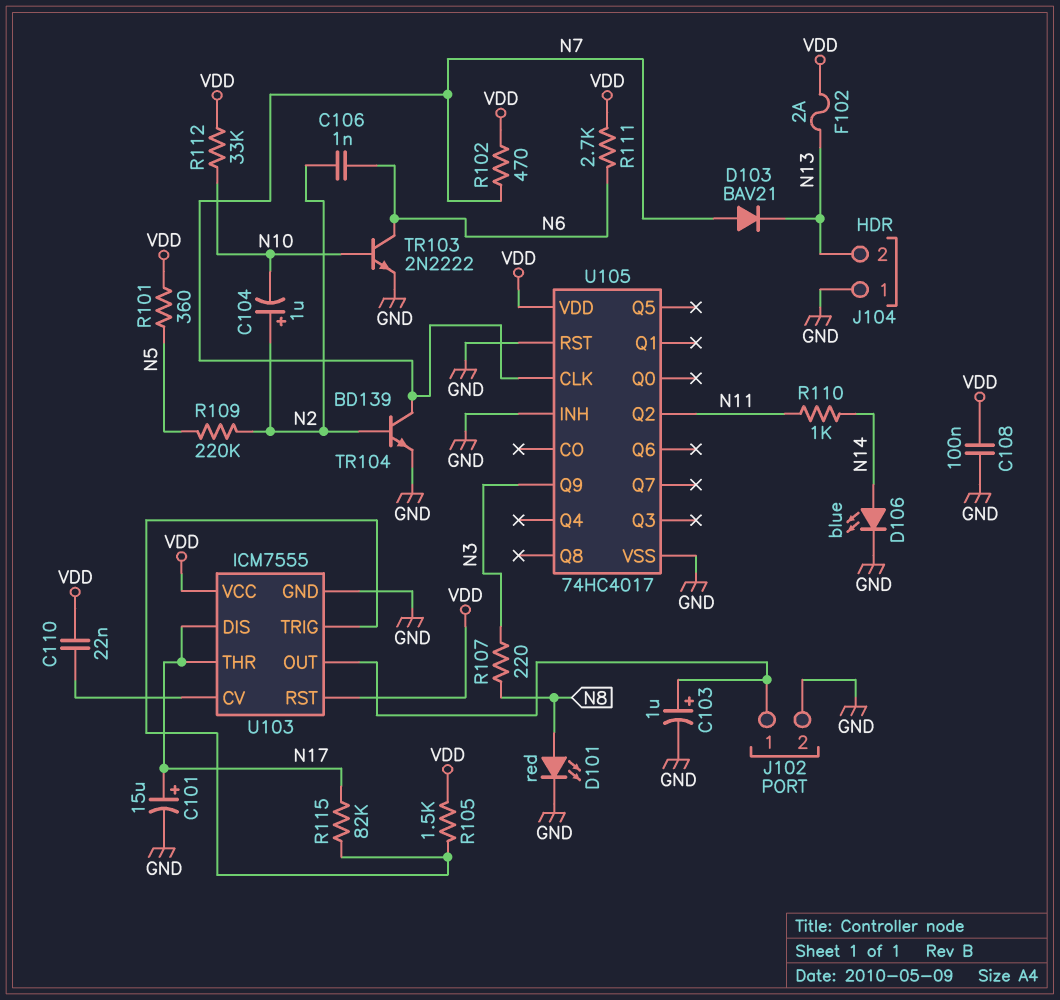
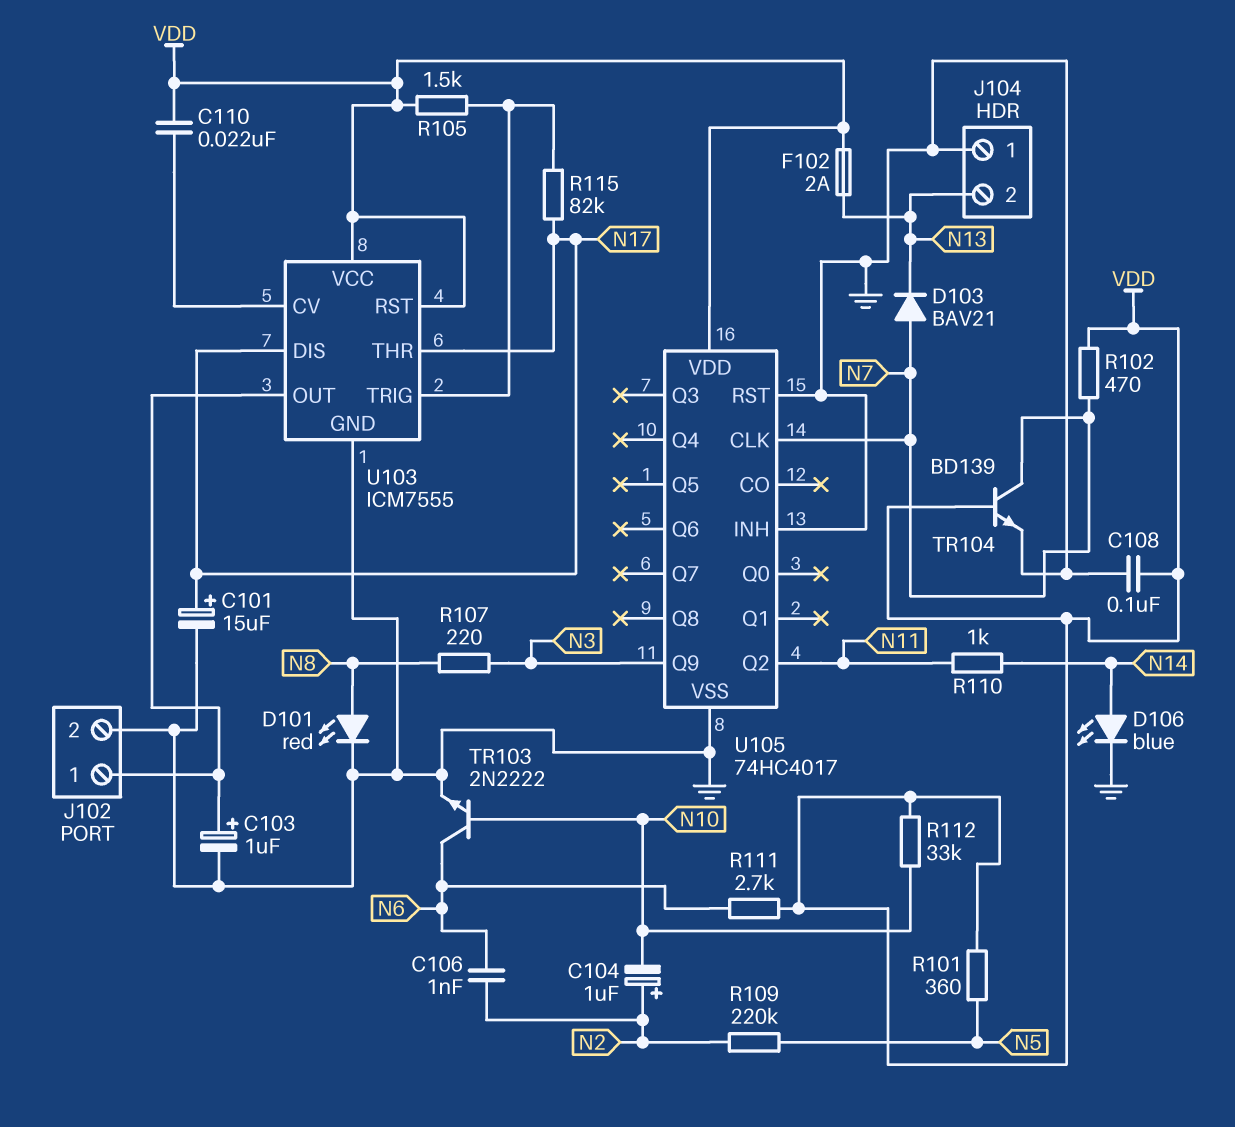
TR104: NPN BD139 (B N2, C N7, E GND) -> NPN BD139 (B VDD, C N7, E GND)

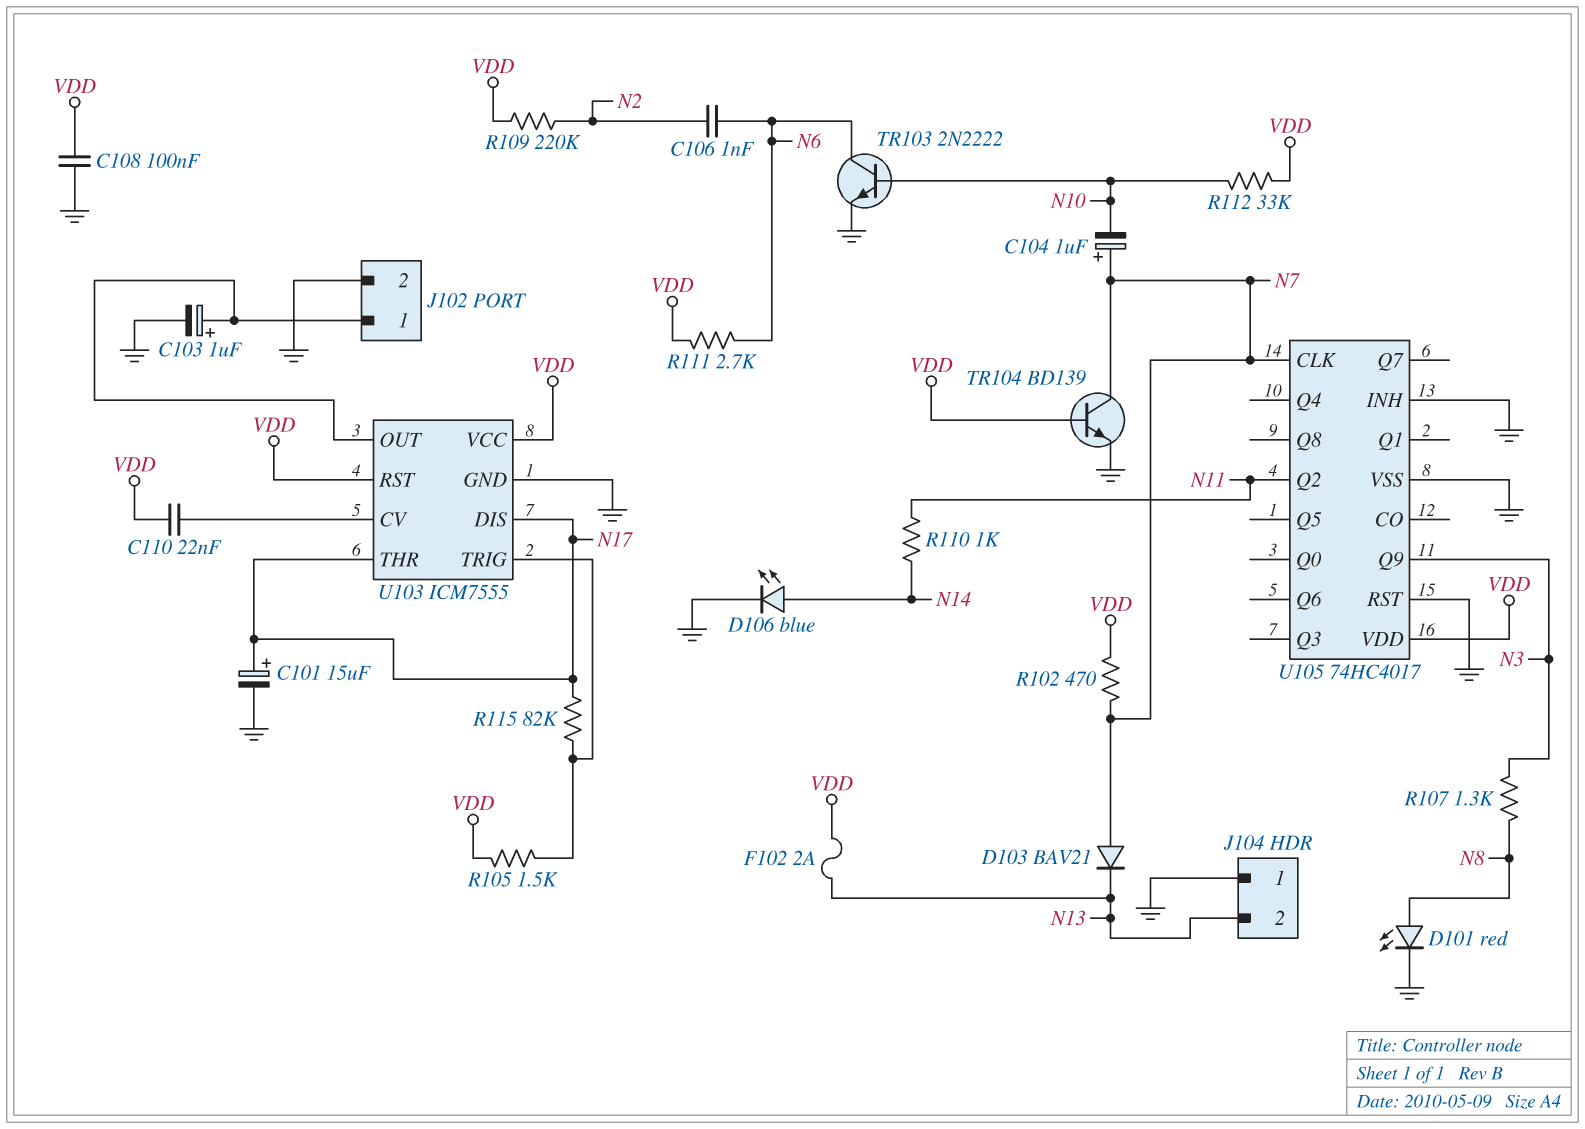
C104: 1uF (plus N2, minus N10) -> 1uF (plus N7, minus N10)
R101: 360 (N5, VDD) -> none
R107: 220 (N3, N8) -> 1.3k (N3, N8)
R109: 220k (N2, N5) -> 220k (N2, VDD)

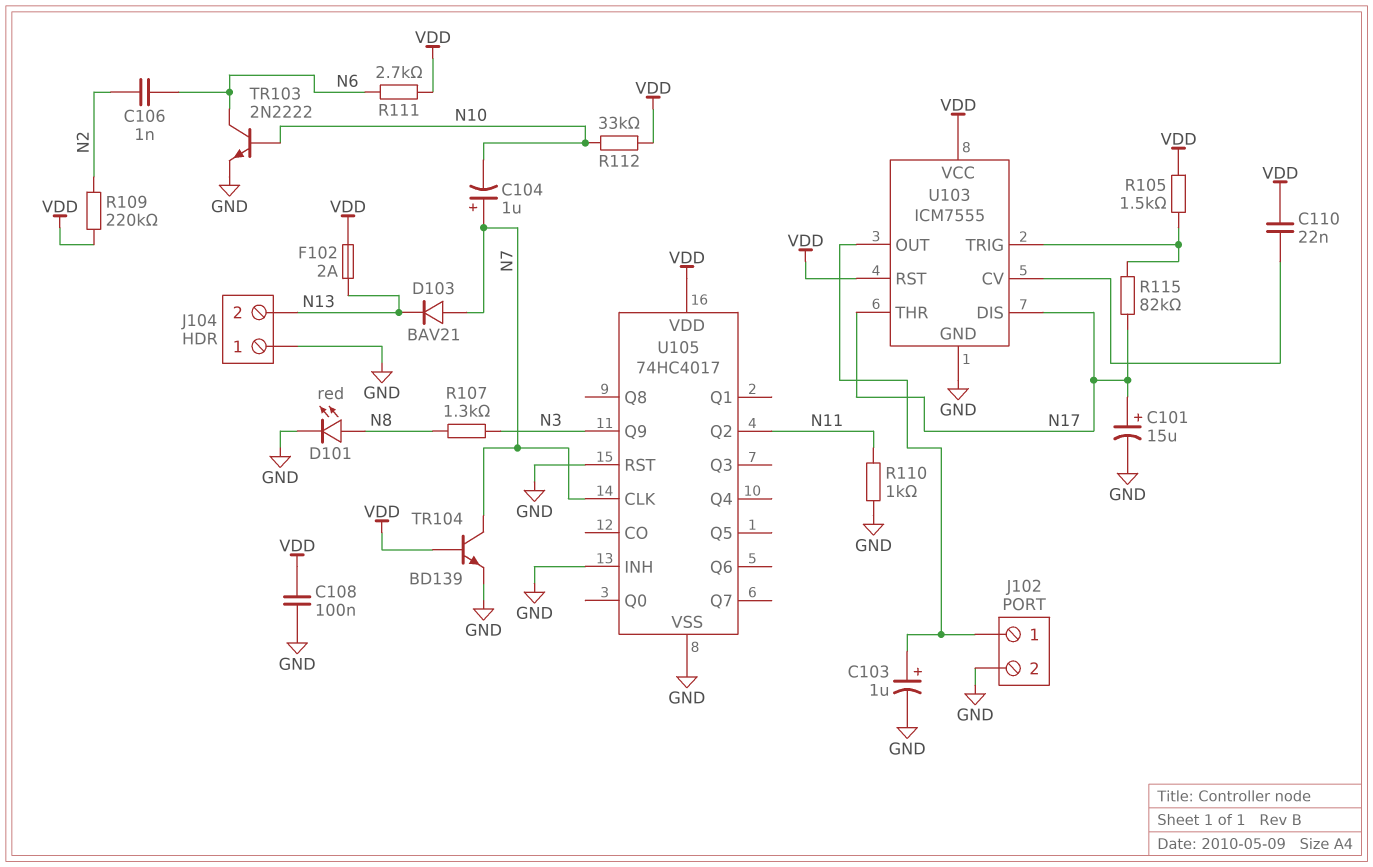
D106: LED blue (A N14, K GND) -> none
R102: 470 (N7, VDD) -> none
R110: 1k (N11, N14) -> 1k (GND, N11)

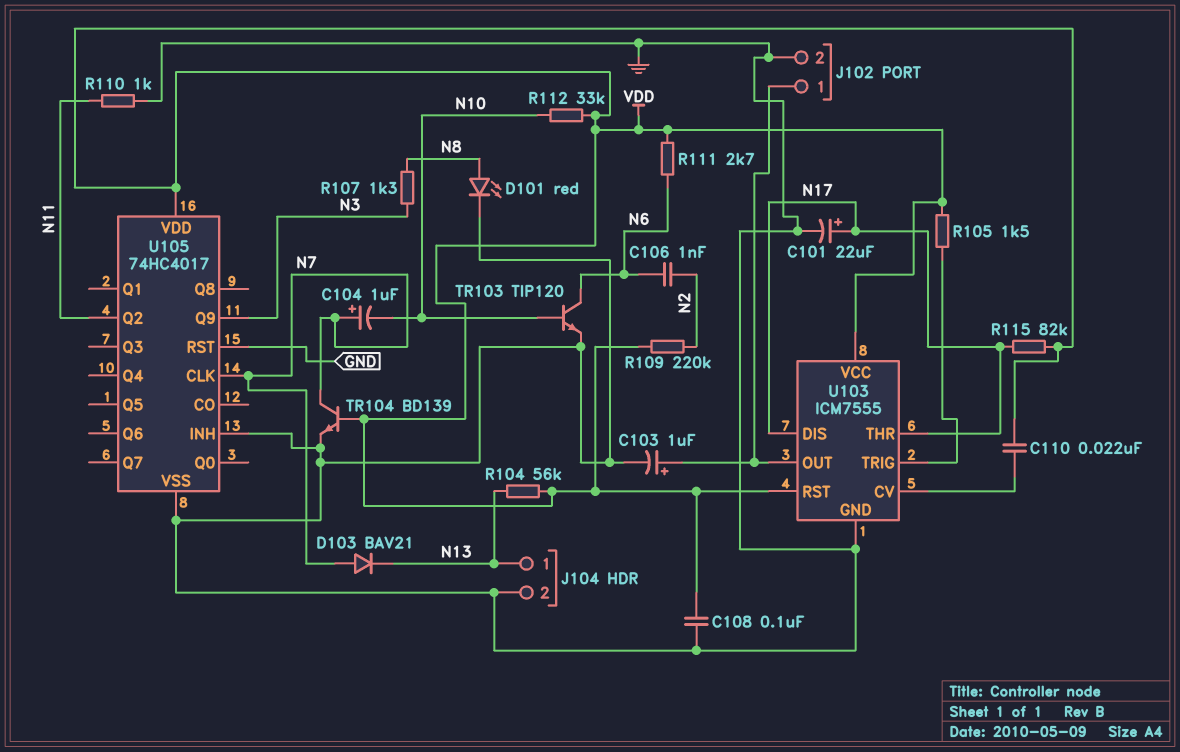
C101: 15uF (plus N17, minus GND) -> 22uF (plus N17, minus GND)
F102: 2A (N13, VDD) -> none
J104 pin 1: GND -> N13
J104 pin 2: N13 -> GND
R104: none -> 56k (N13, VDD)
R115: 82k (N17, U103/TRIG) -> 82k (N17, VDD)
TR103: NPN 2N2222 (B N10, C N6, E GND) -> NPN TIP120 (B N10, C N6, E GND)

